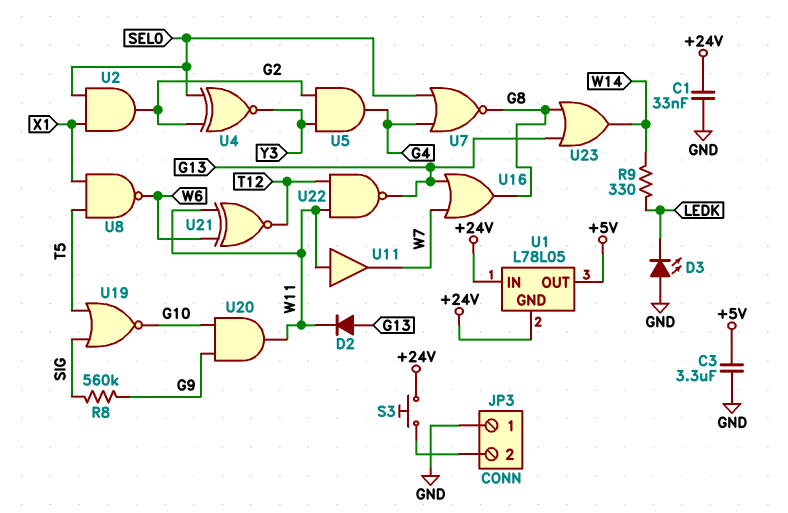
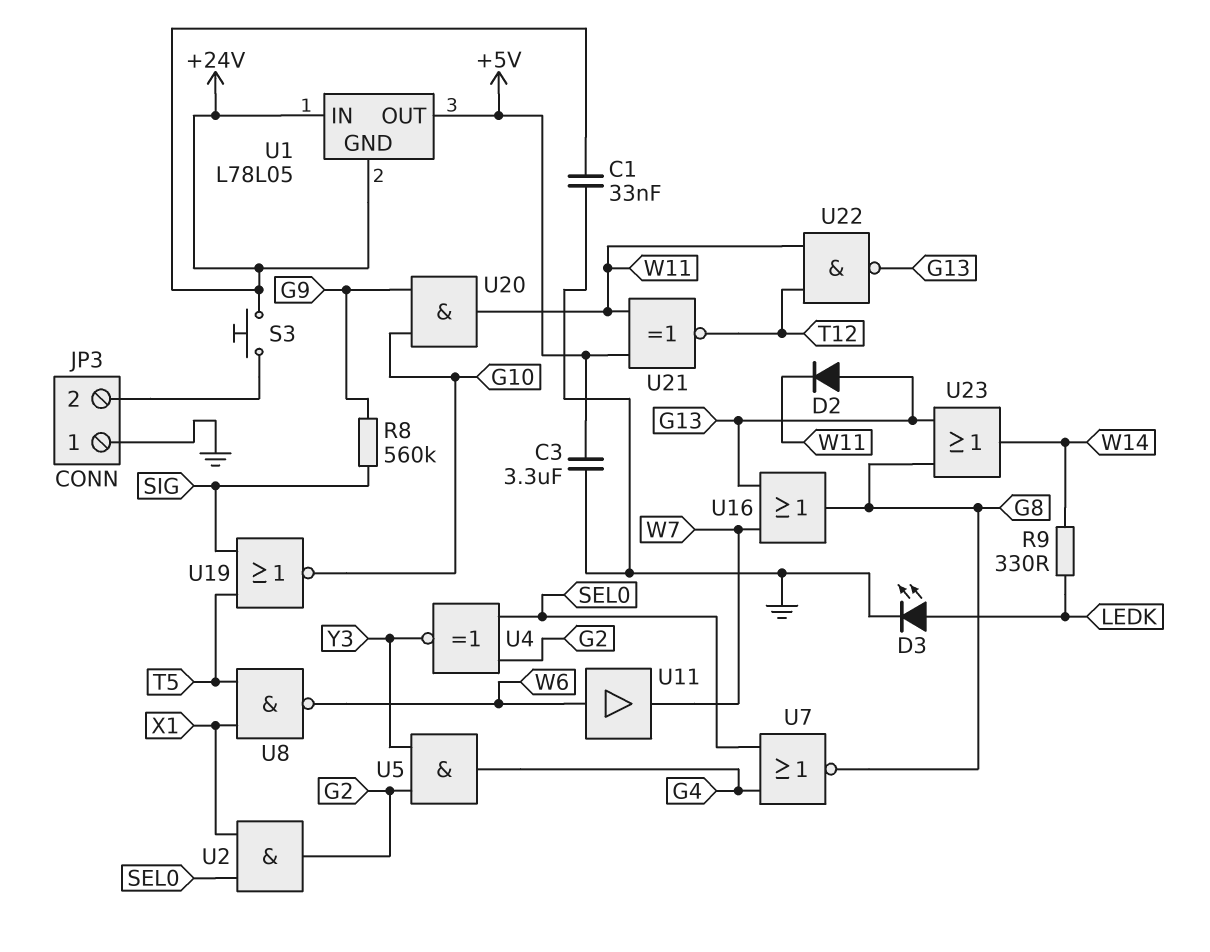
D3: LED (A GND, K LEDK) -> LED (A LEDK, K GND)
U11: buffer (in W11, out W7) -> buffer (in W6, out W7)
U21: XNOR (in W6, in W11, out T12) -> XNOR (in +5V, in W11, out T12)

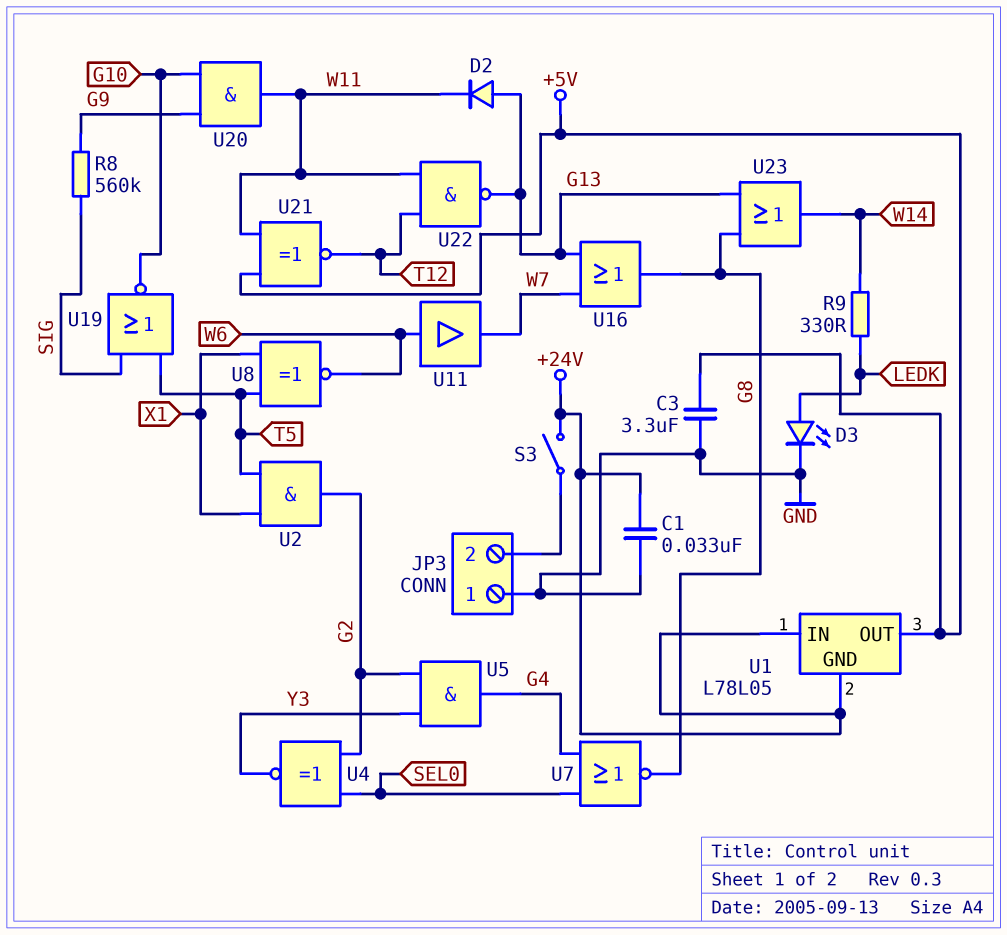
S3: button (+24V, JP3/2) -> switch (+24V, JP3/2)
U2: AND (in SEL0, in X1, out G2) -> AND (in T5, in X1, out G2)
U8: NAND (in T5, in X1, out W6) -> XNOR (in T5, in X1, out W6)

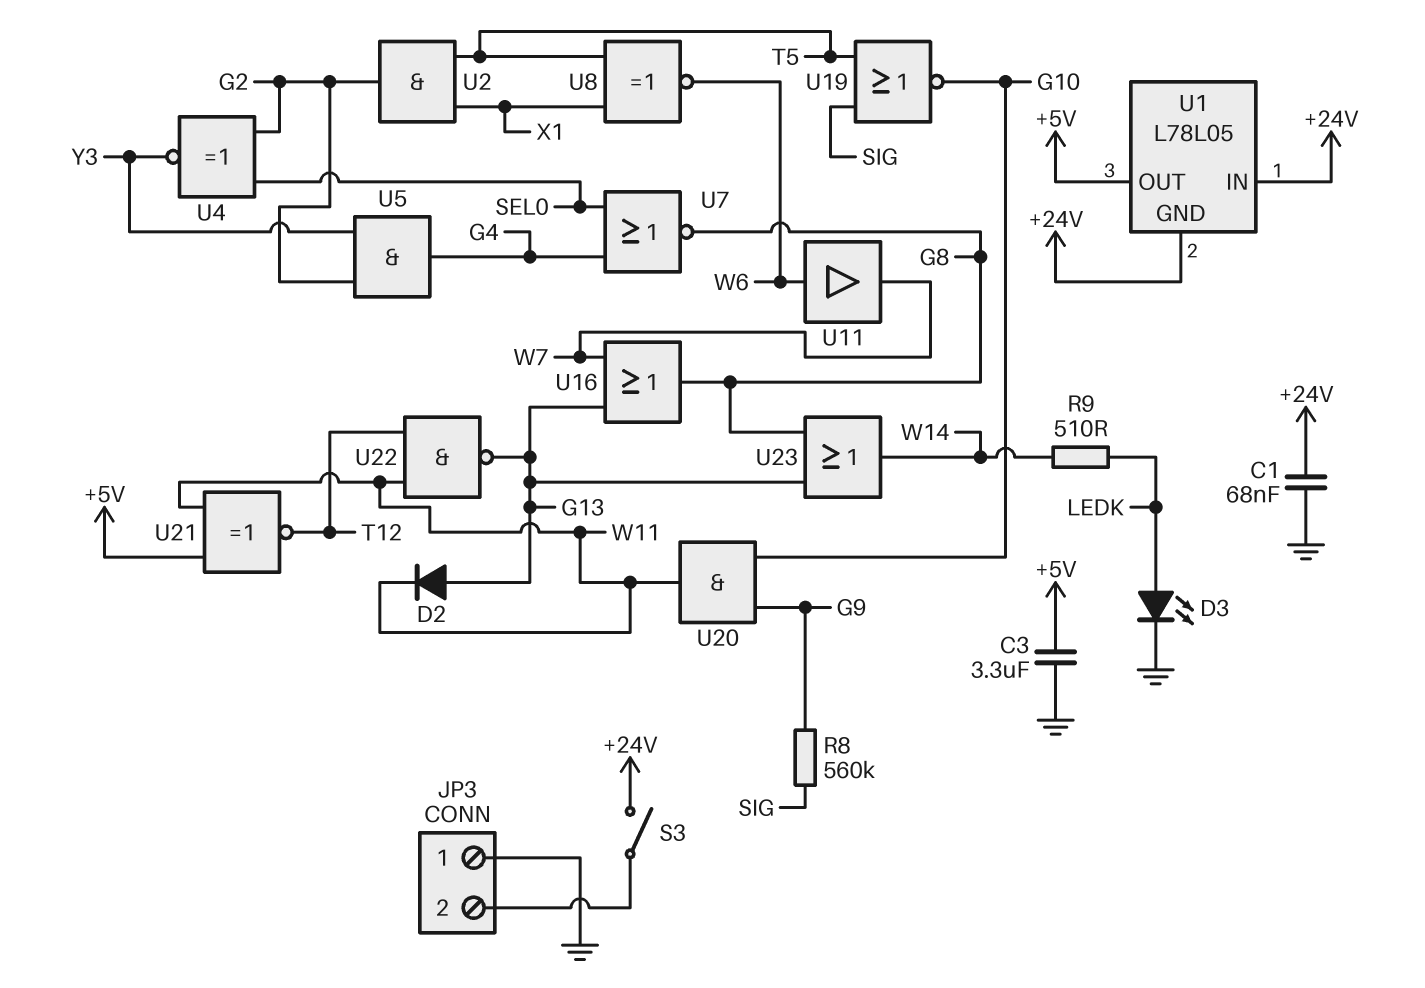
C1: 33nF (+24V, GND) -> 68nF (+24V, GND)
R9: 330 (LEDK, W14) -> 510 (LEDK, W14)

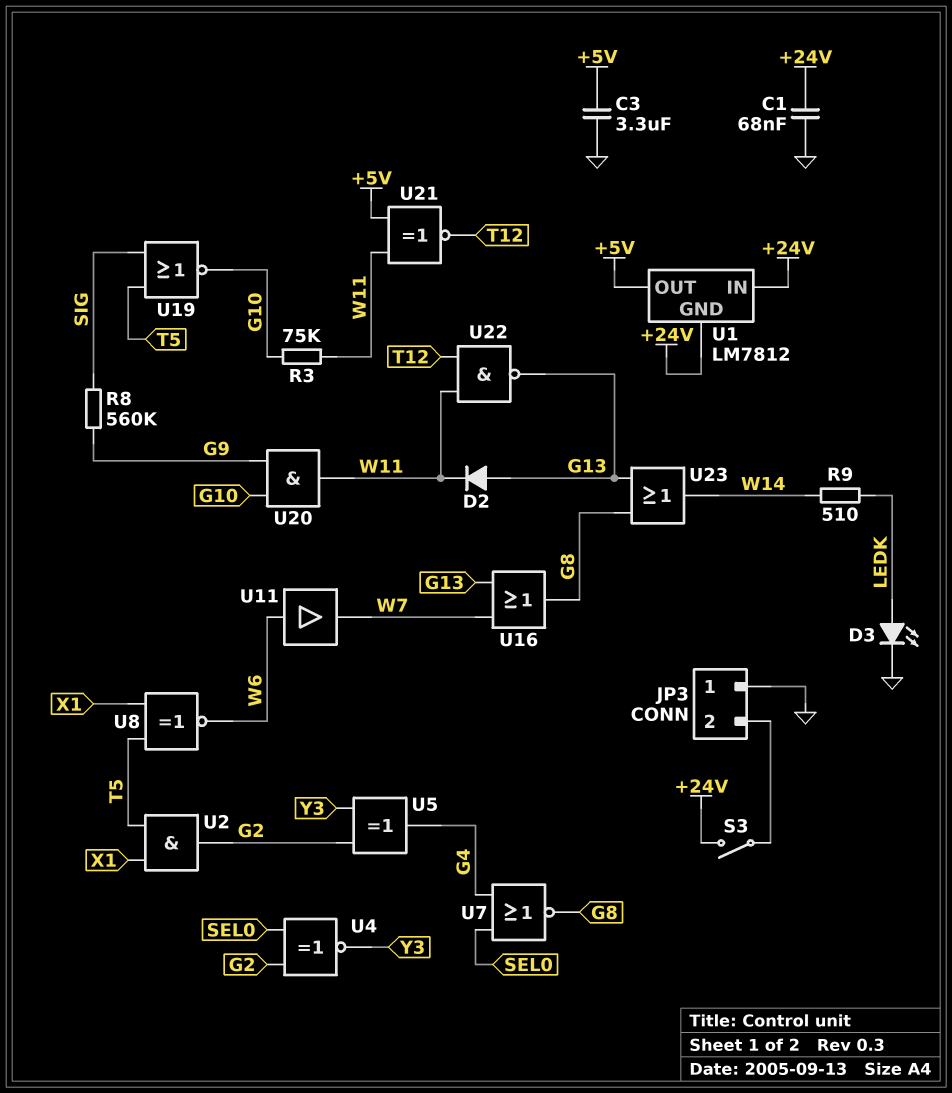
R3: none -> 75k (G10, W11)
U1: L78L05 -> LM7812
U5: AND (in G2, in Y3, out G4) -> XOR (in G2, in Y3, out G4)

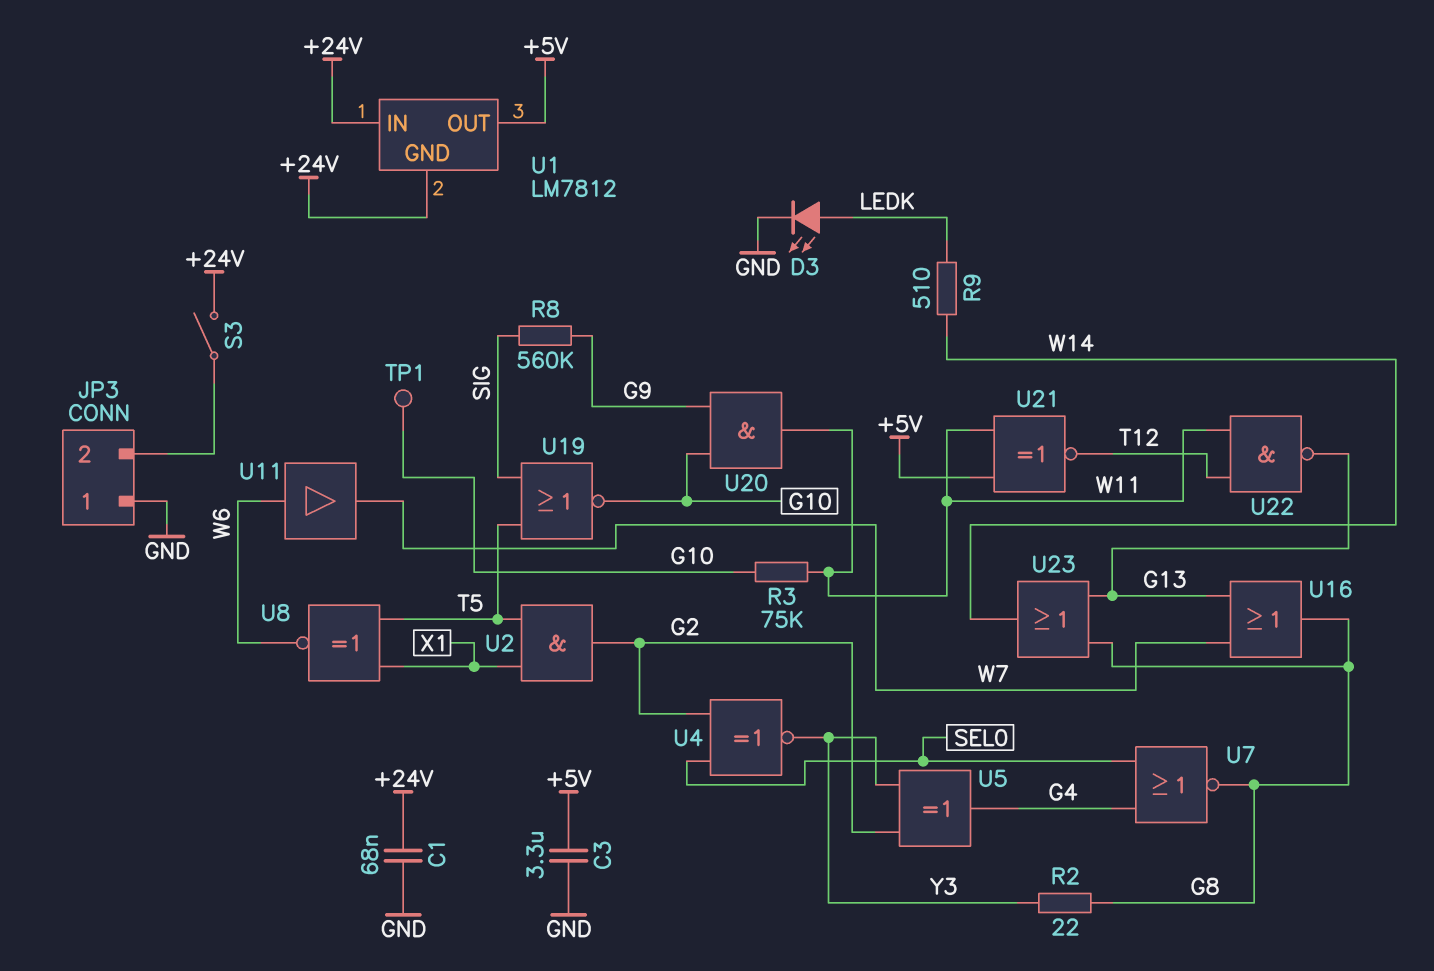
D2: diode (A G13, K W11) -> none
R2: none -> 22 (G8, Y3)
TP1: none -> test point (G10)

